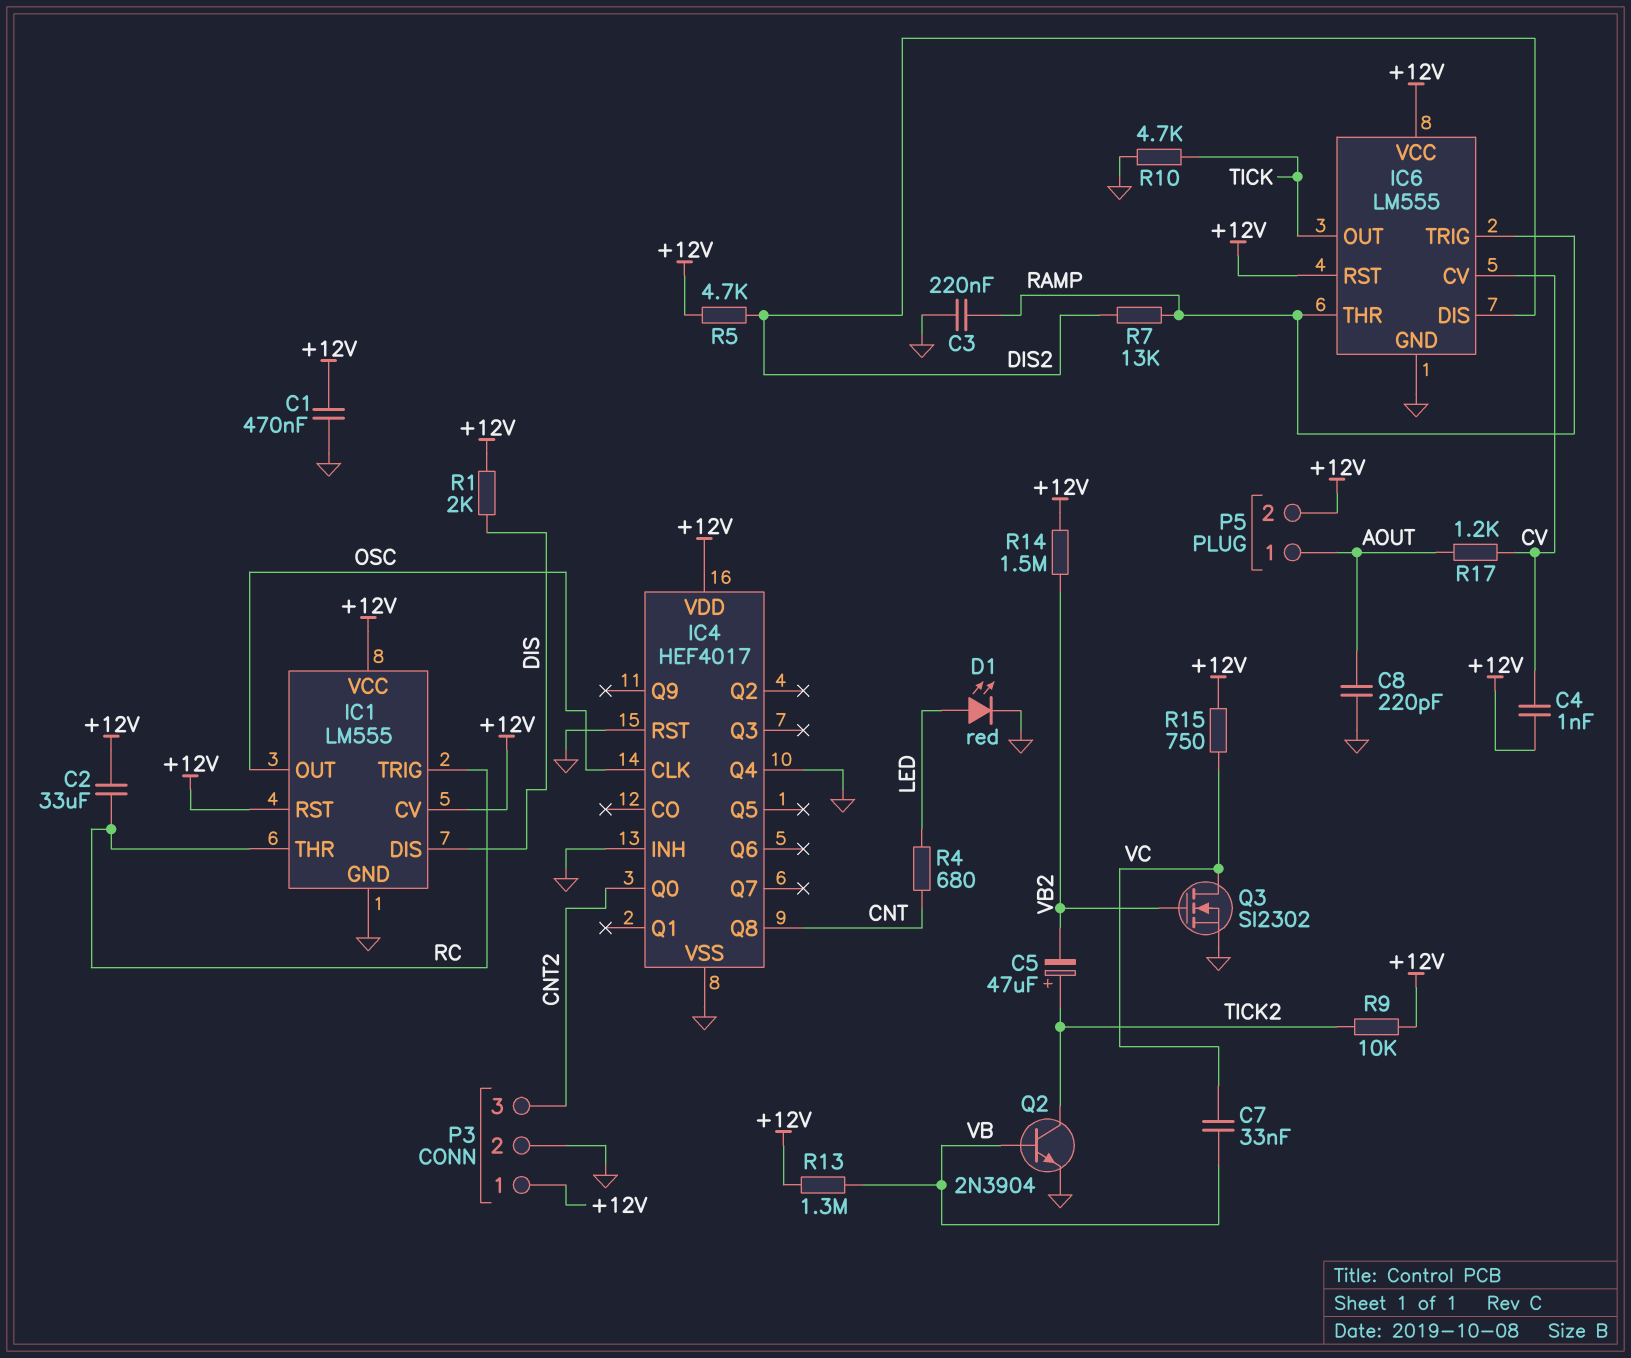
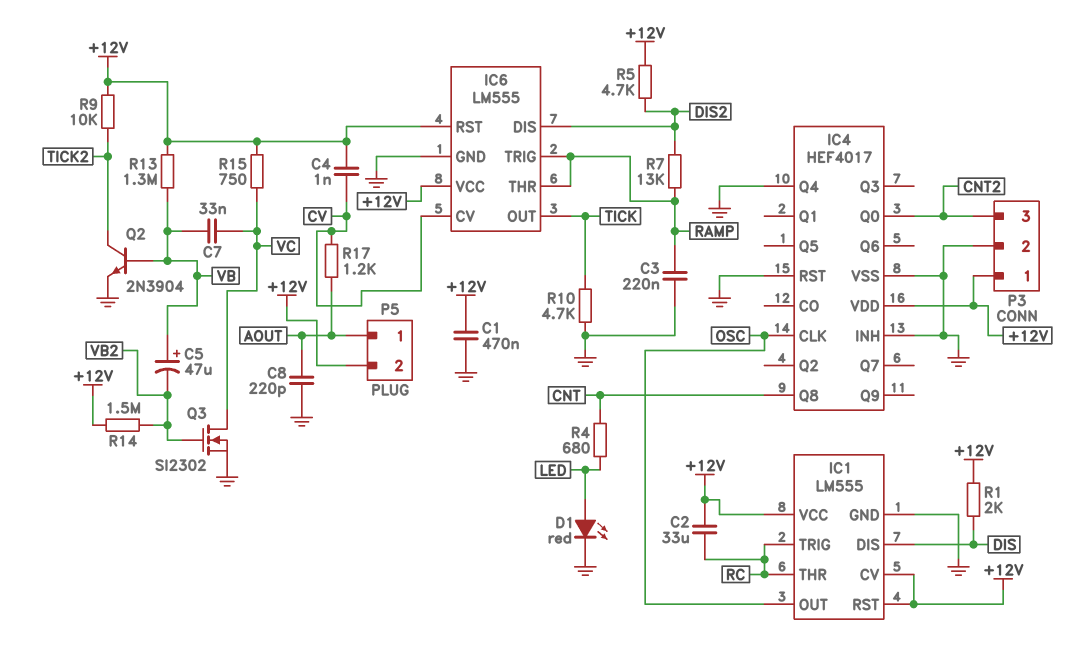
C5: 47uF (plus TICK2, minus VB2) -> 47uF (plus VB, minus VB2)

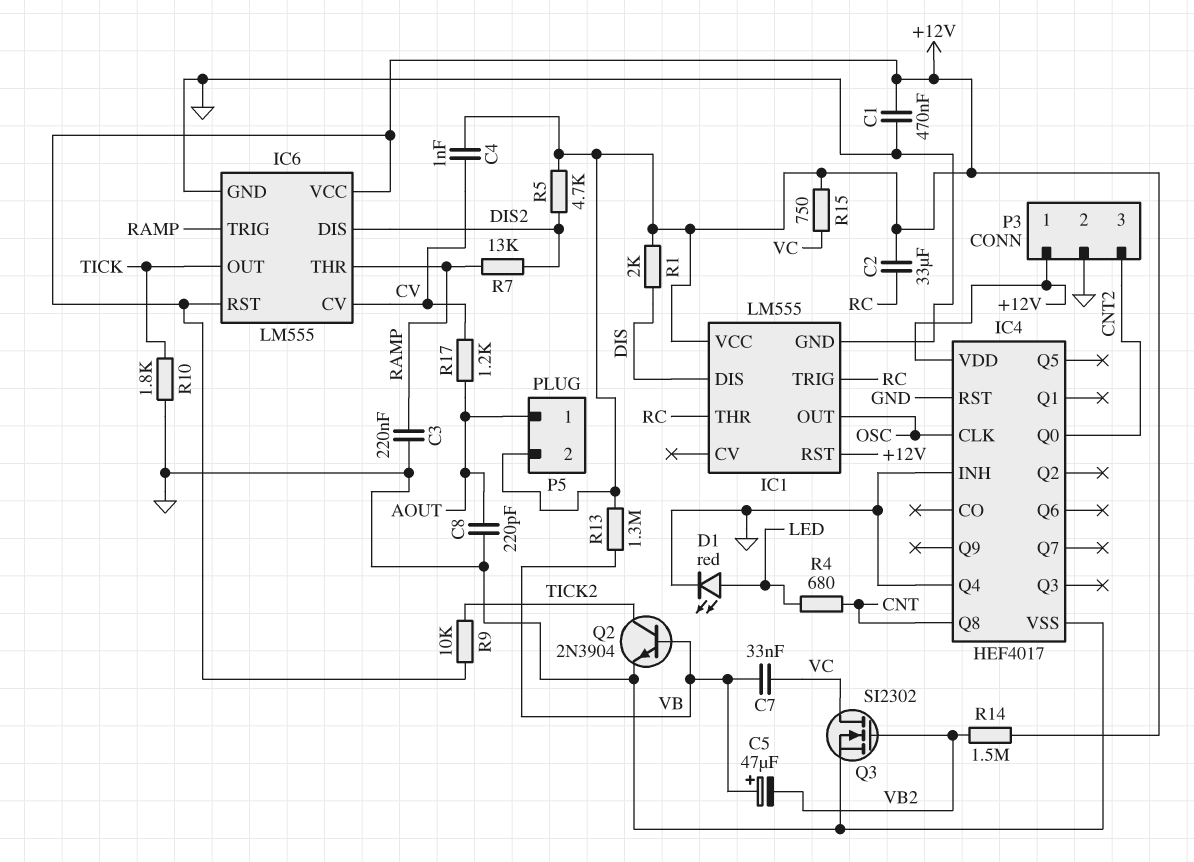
IC1 pin CV: +12V -> none
R10: 4.7k (GND, TICK) -> 1.8k (GND, TICK)

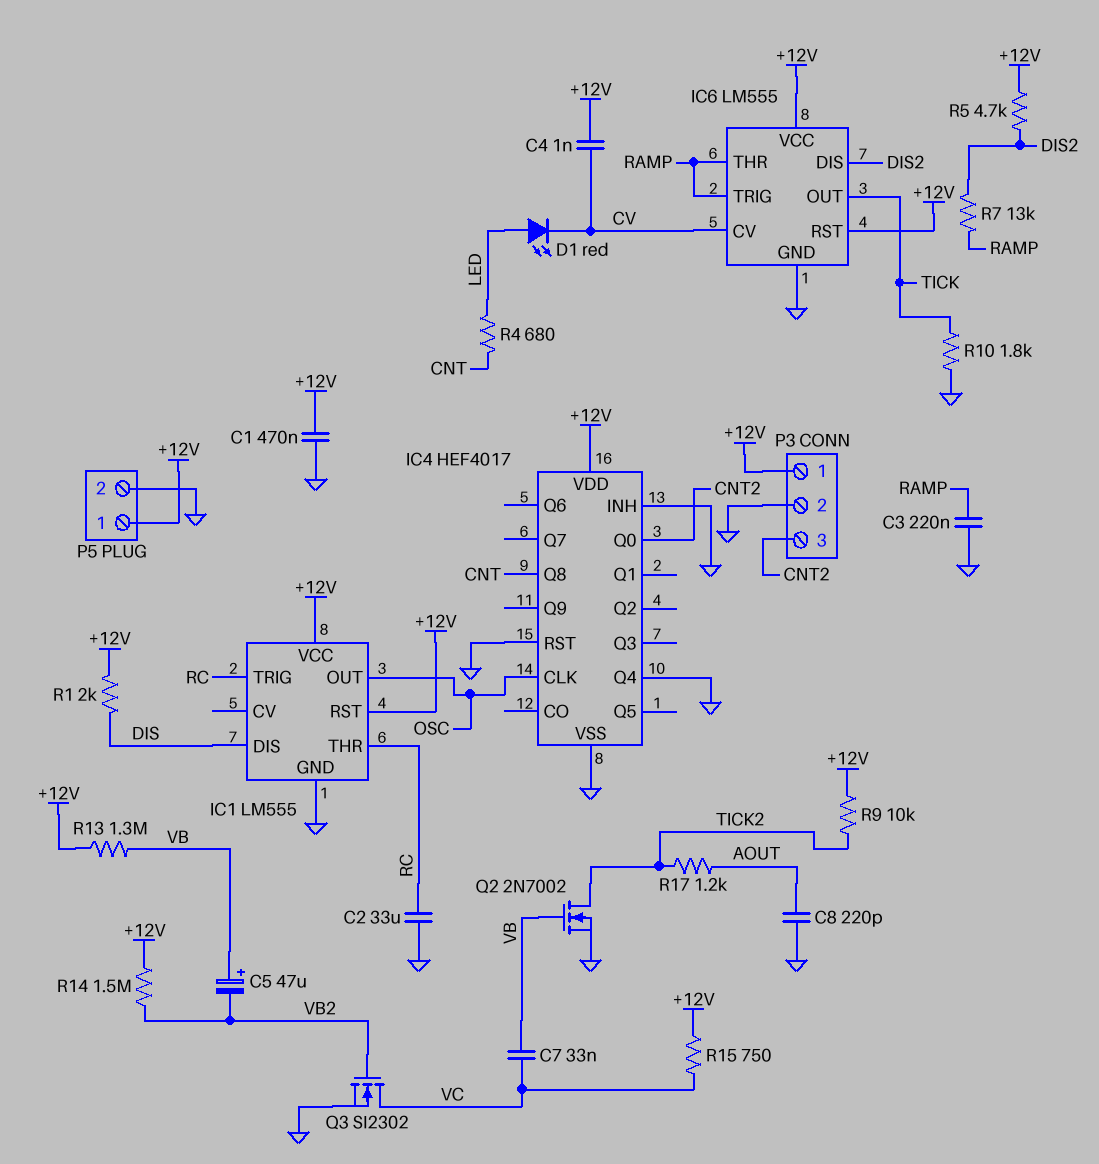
C2: 33uF (+12V, RC) -> 33uF (GND, RC)
D1: LED red (A LED, K GND) -> LED red (A LED, K CV)
P5 pin 1: AOUT -> +12V
P5 pin 2: +12V -> GND
Q2: NPN 2N3904 (B VB, C TICK2, E GND) -> NMOS 2N7002 (G VB, D TICK2, S GND)
R17: 1.2k (AOUT, CV) -> 1.2k (AOUT, TICK2)

